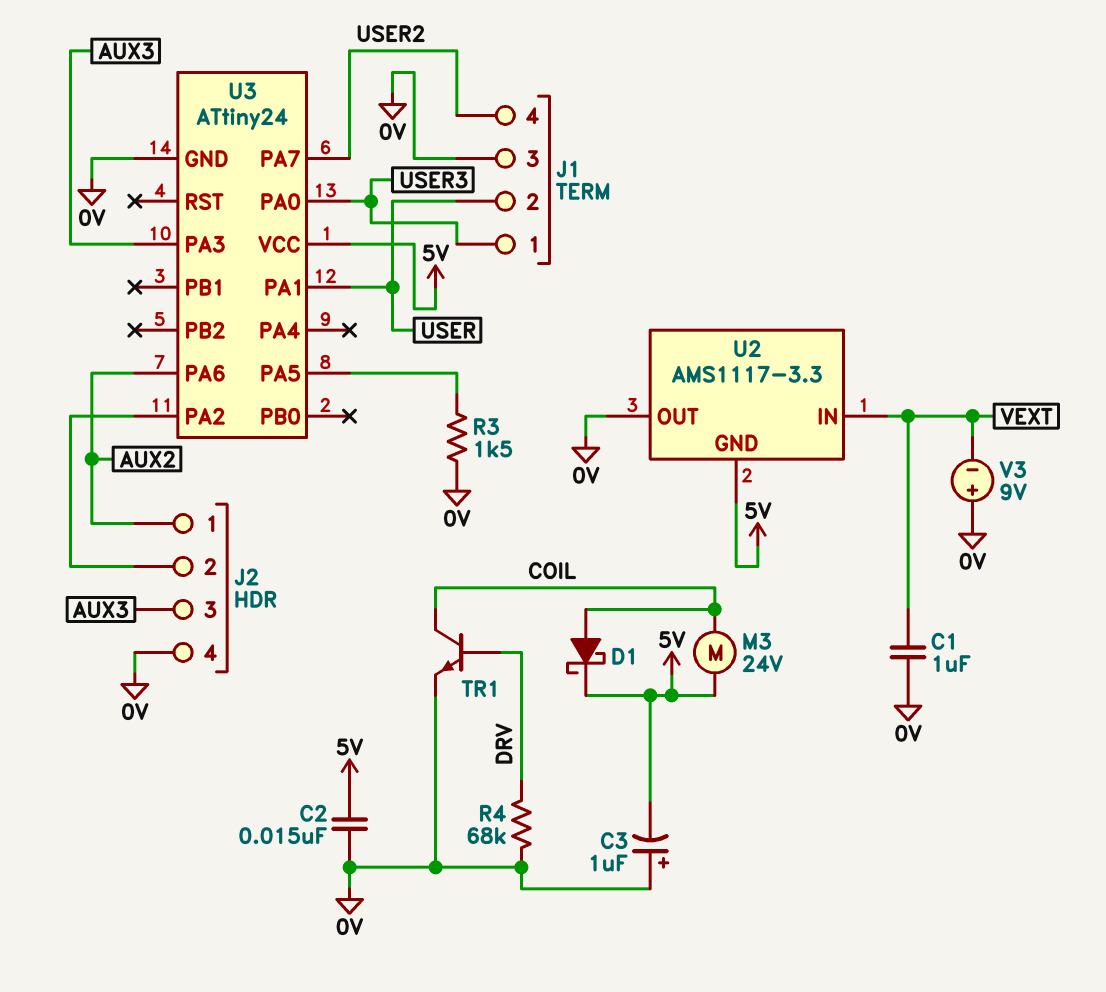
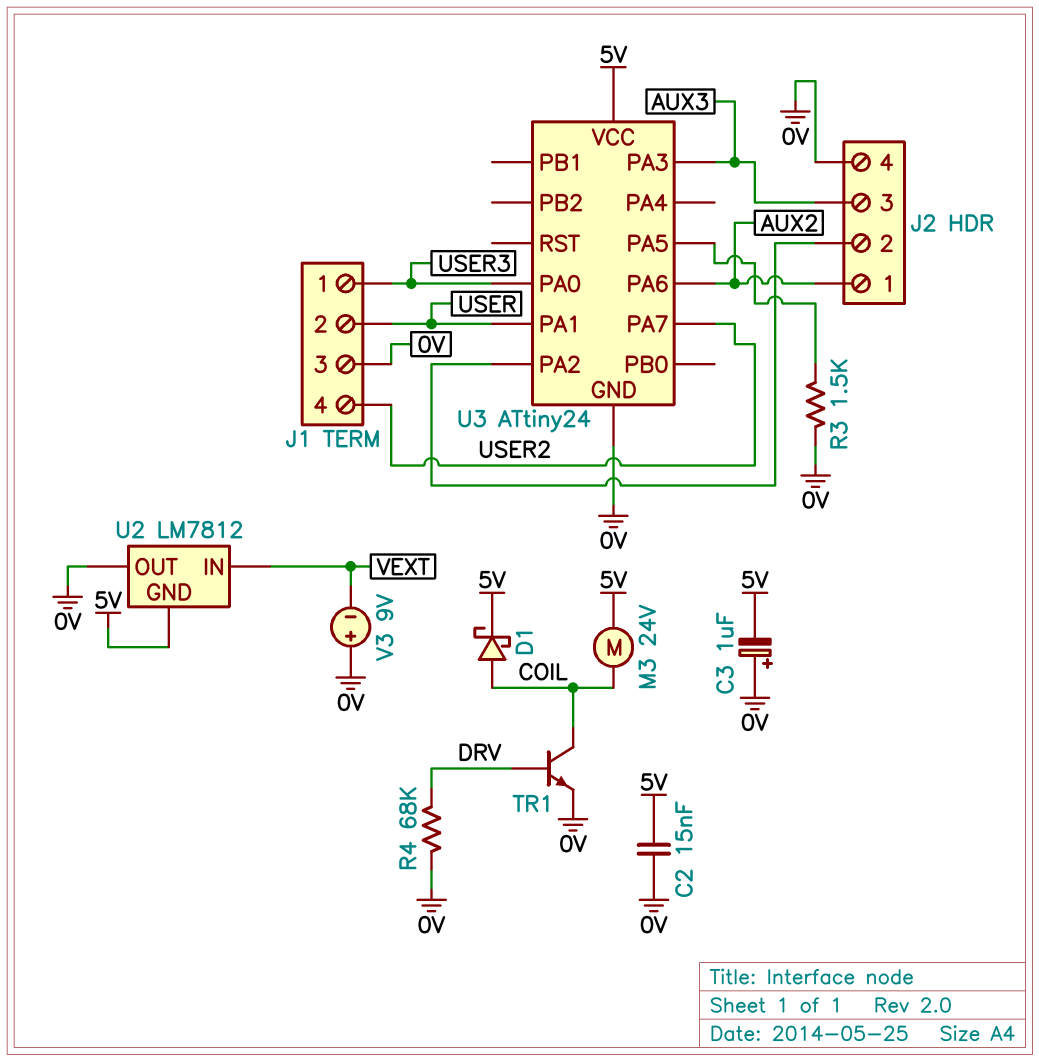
C1: 1uF (0V, VEXT) -> none
U2: AMS1117-3.3 -> LM7812

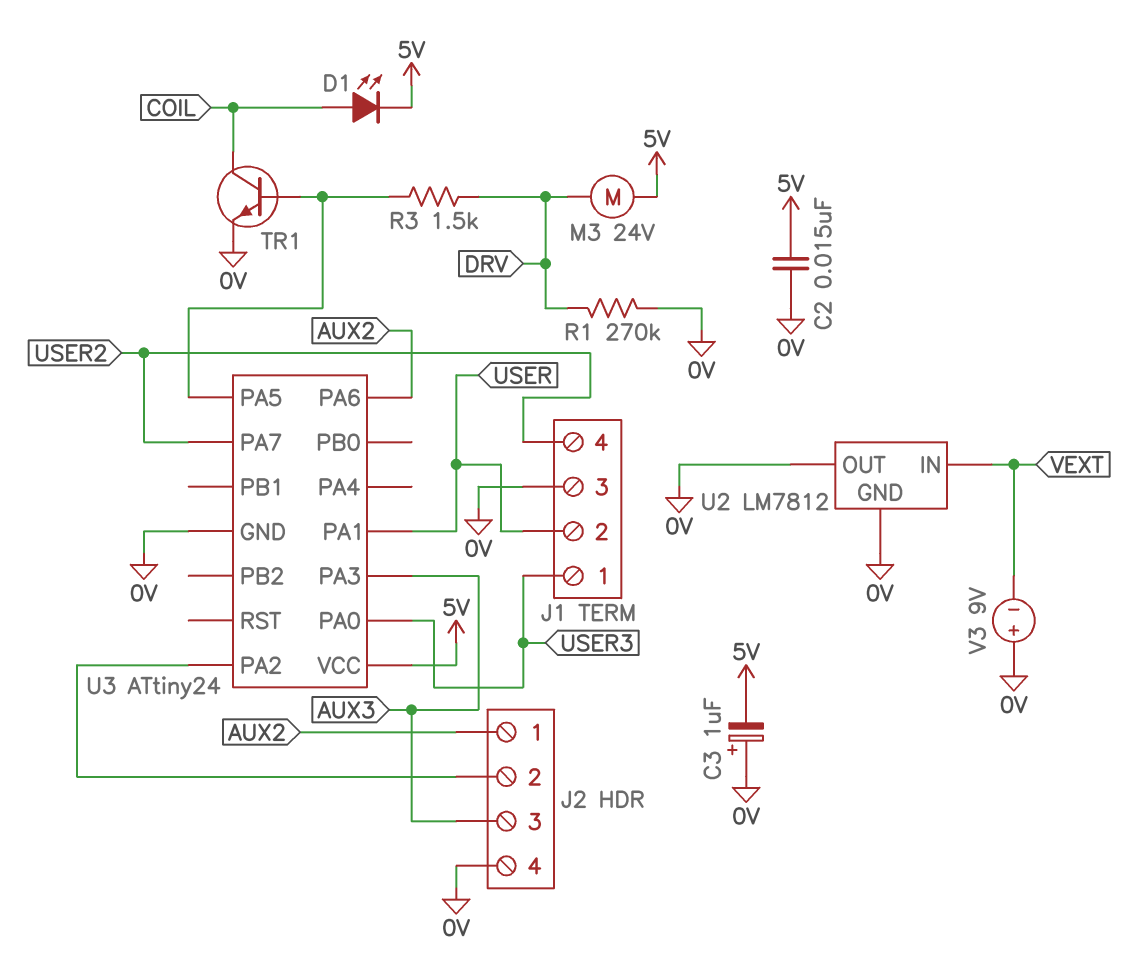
D1: schottky (A COIL, K 5V) -> LED (A COIL, K 5V)
M3: motor 24V (5V, COIL) -> motor 24V (5V, DRV)
R1: none -> 270k (0V, DRV)
R3: 1.5k (0V, U3/PA5) -> 1.5k (DRV, U3/PA5)
R4: 68k (0V, DRV) -> none
TR1: NPN (B DRV, C COIL, E 0V) -> NPN (B U3/PA5, C COIL, E 0V)
U2 pin GND: 5V -> 0V

